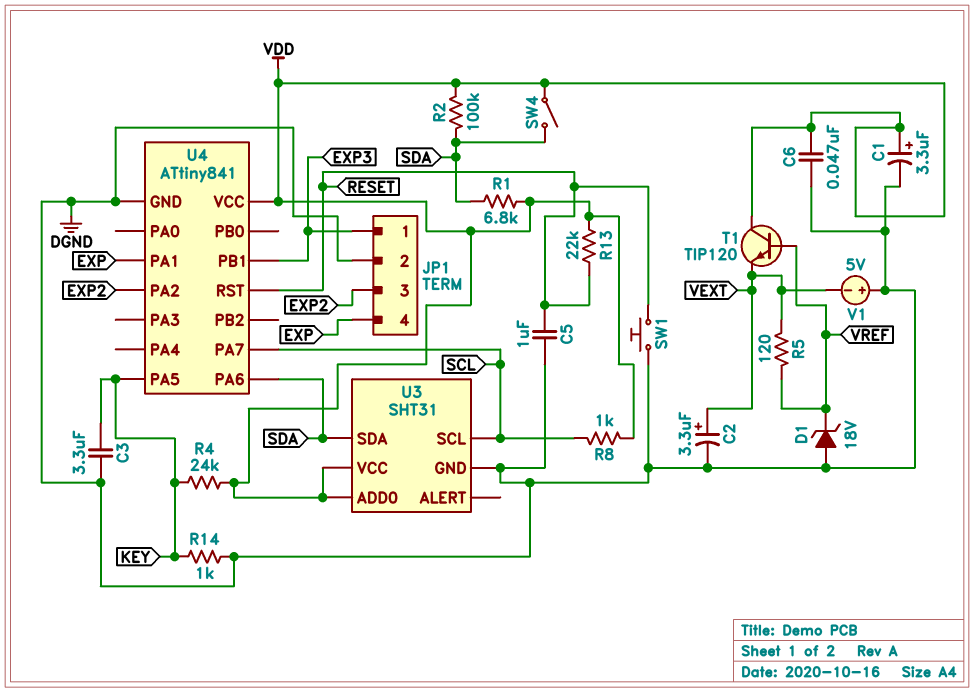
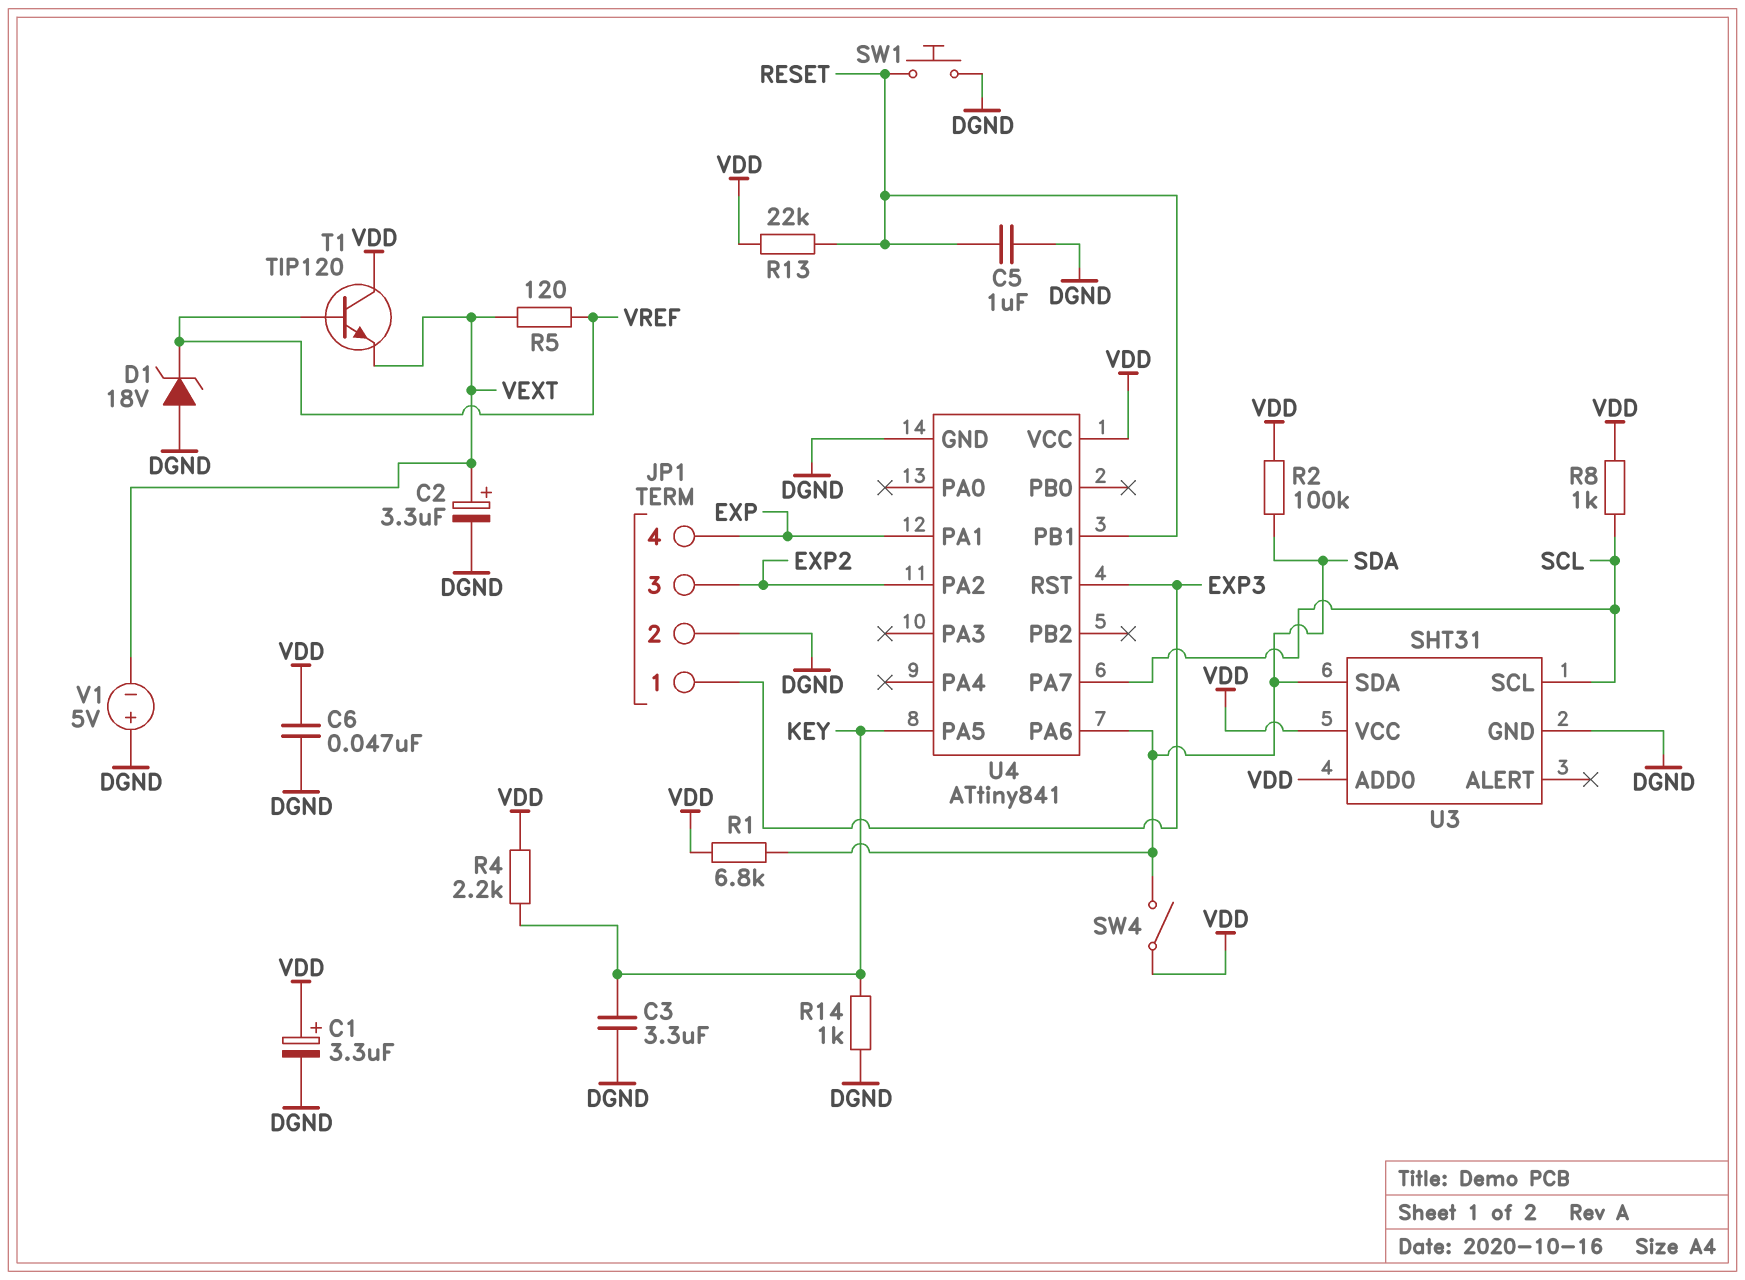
R4: 24k (KEY, VDD) -> 2.2k (KEY, VDD)
U4 pin PB1: EXP3 -> RESET
U4 pin RST: RESET -> EXP3

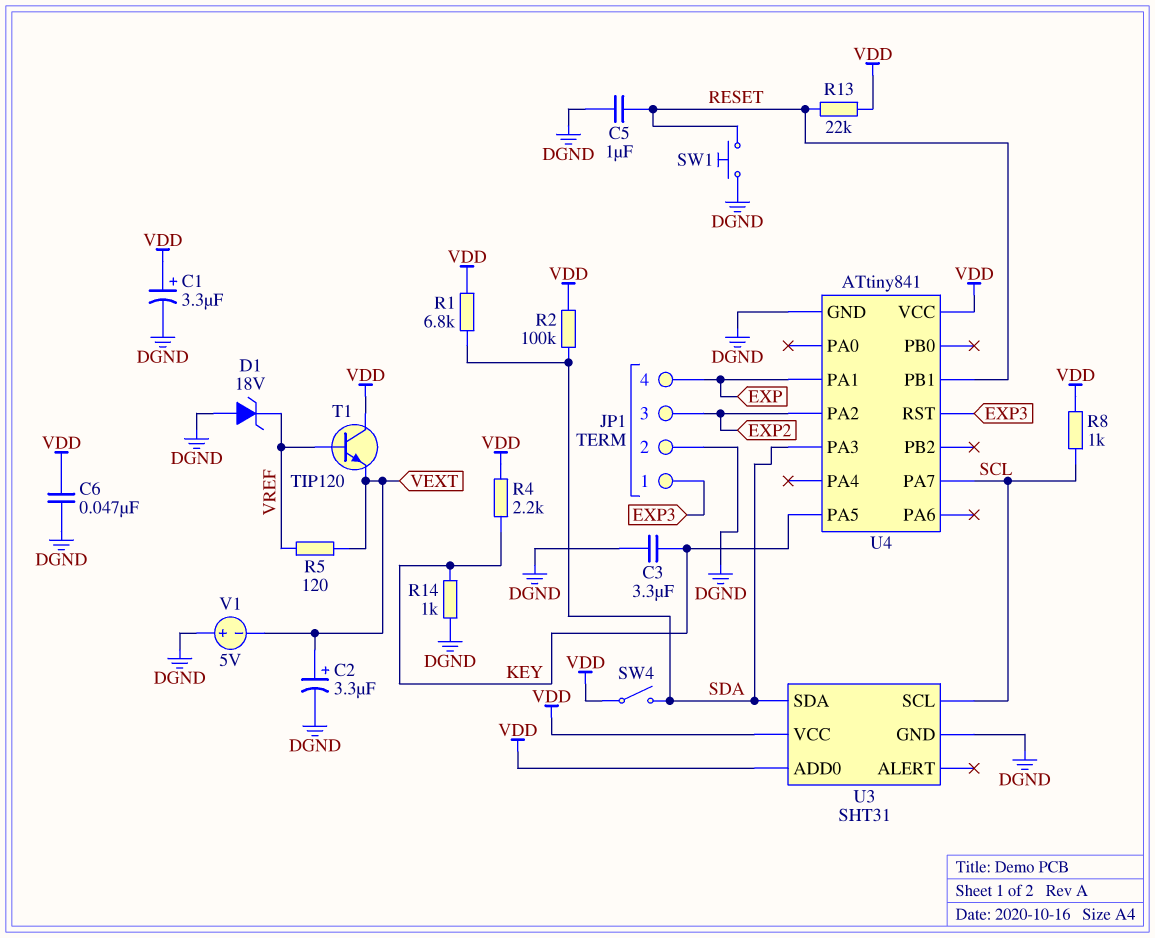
U4 pin PA3: none -> SDA
U4 pin PA6: SDA -> none

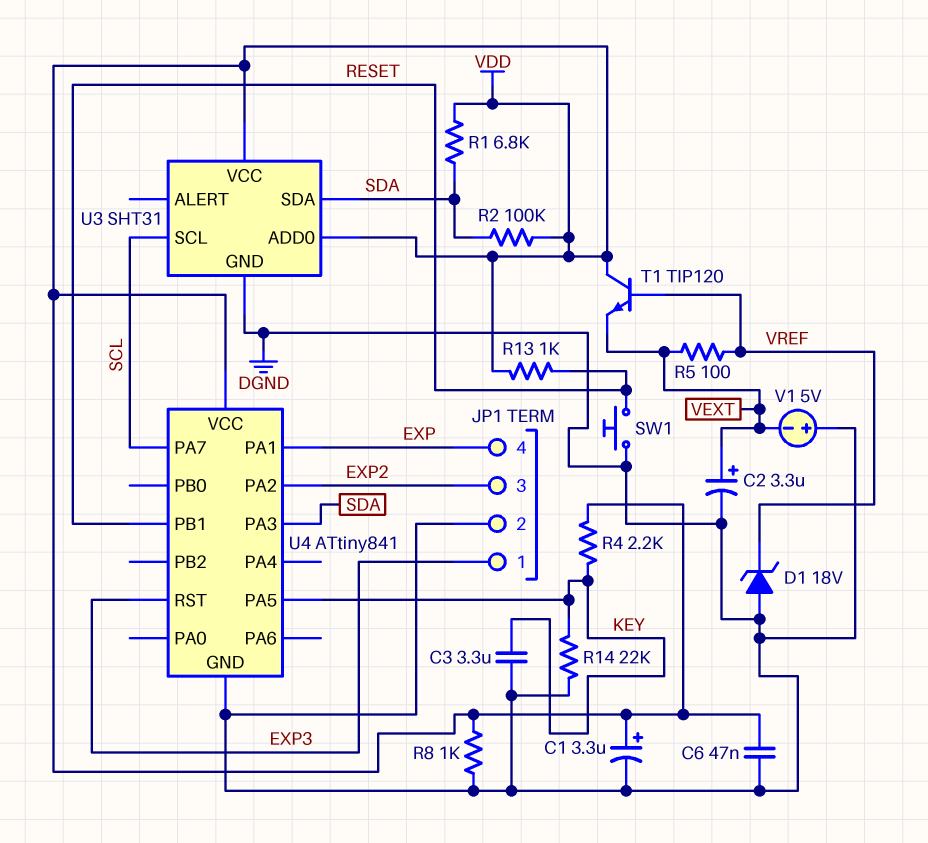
C5: 1uF (DGND, RESET) -> none
R5: 120 (VEXT, VREF) -> 100 (VEXT, VREF)
R8: 1k (SCL, VDD) -> 1k (DGND, VDD)
R13: 22k (RESET, VDD) -> 1k (RESET, VDD)
R14: 1k (DGND, KEY) -> 22k (DGND, KEY)
SW4: switch (SDA, VDD) -> none

